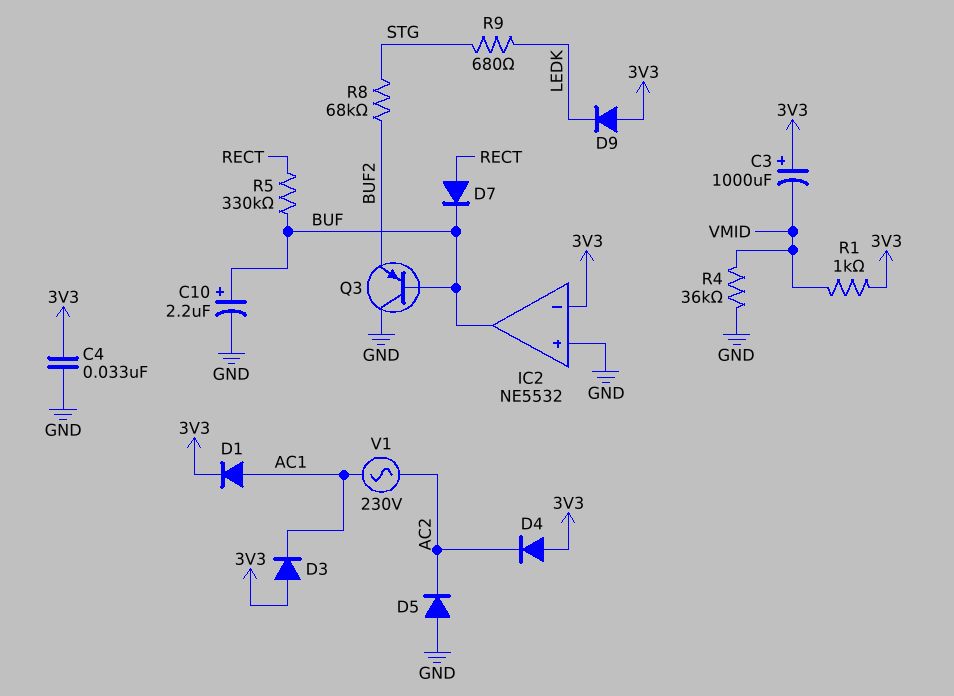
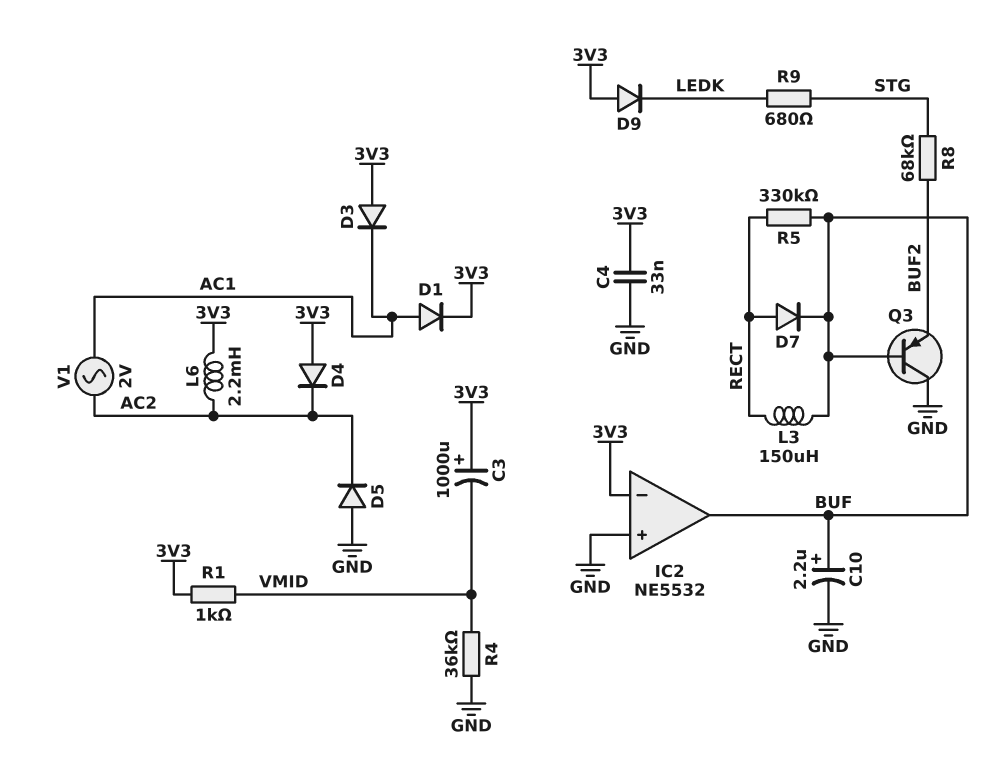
L3: none -> 150uH (BUF, RECT)
L6: none -> 2.2mH (3V3, AC2)
V1: AC 230V (AC1, AC2) -> AC 2V (AC1, AC2)

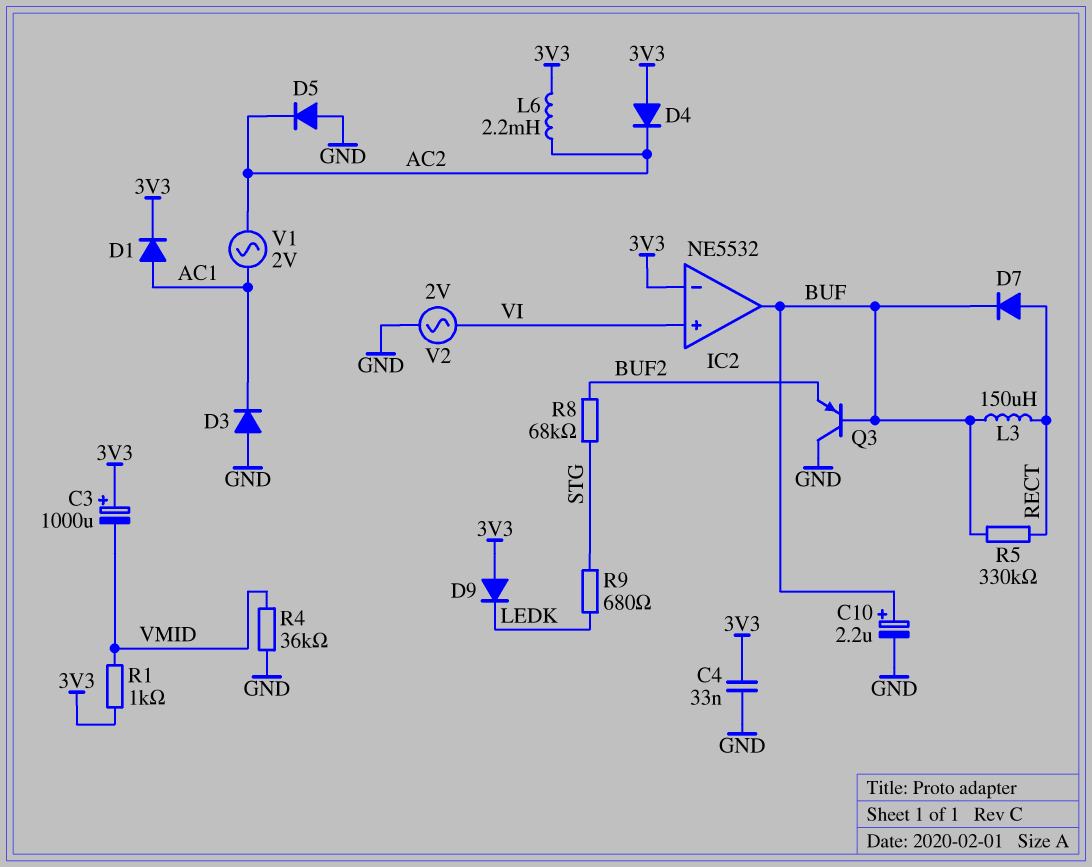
D3: diode (A 3V3, K AC1) -> diode (A GND, K AC1)
IC2 pin in+: GND -> VI
V2: none -> AC 2V (GND, VI)

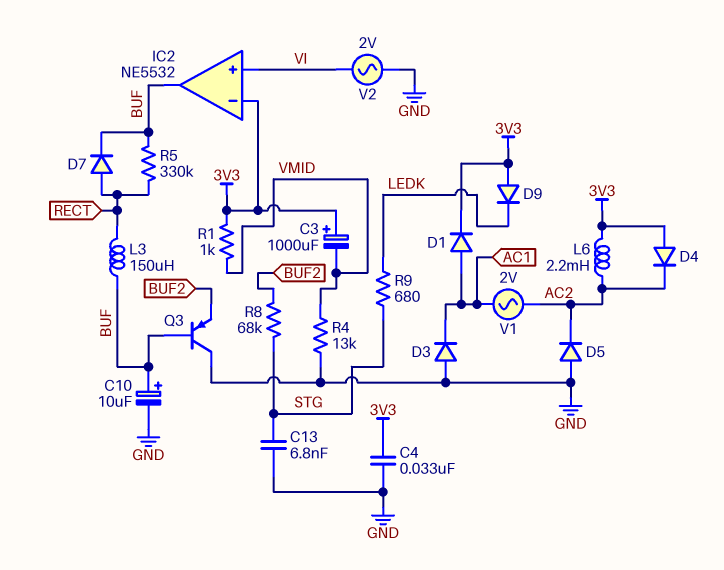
C10: 2.2uF (plus BUF, minus GND) -> 10uF (plus BUF, minus GND)
C13: none -> 6.8nF (GND, STG)
R4: 36k (GND, VMID) -> 13k (GND, VMID)

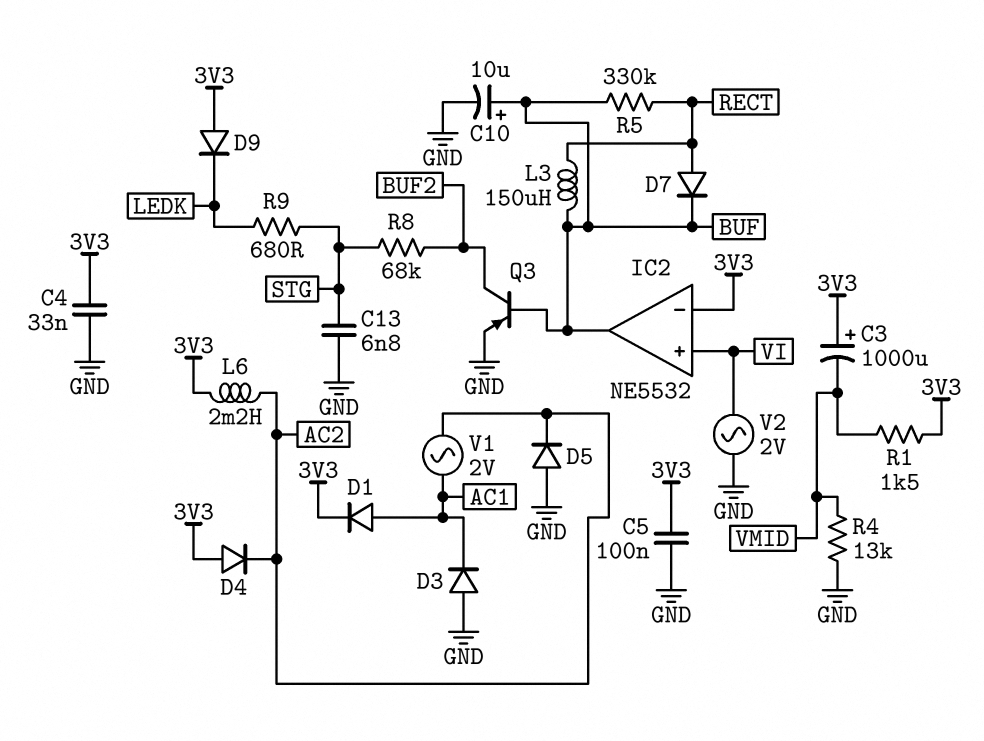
C5: none -> 100nF (3V3, GND)
Q3: PNP (B BUF, C GND, E BUF2) -> PNP (B BUF, C BUF2, E GND)
R1: 1k (3V3, VMID) -> 1.5k (3V3, VMID)

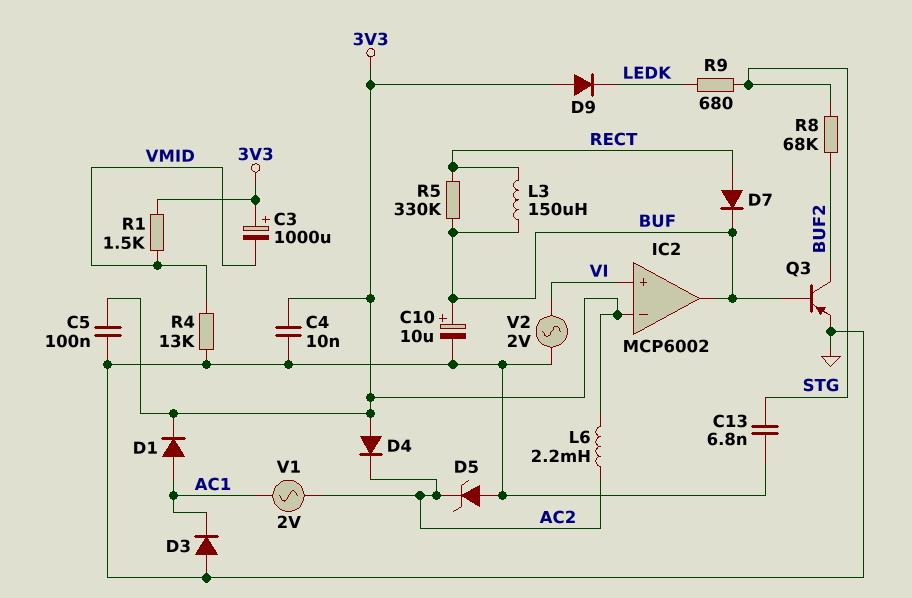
C4: 33nF (3V3, GND) -> 10nF (3V3, GND)
D5: diode (A GND, K AC2) -> zener (A GND, K AC2)
IC2: NE5532 -> MCP6002

